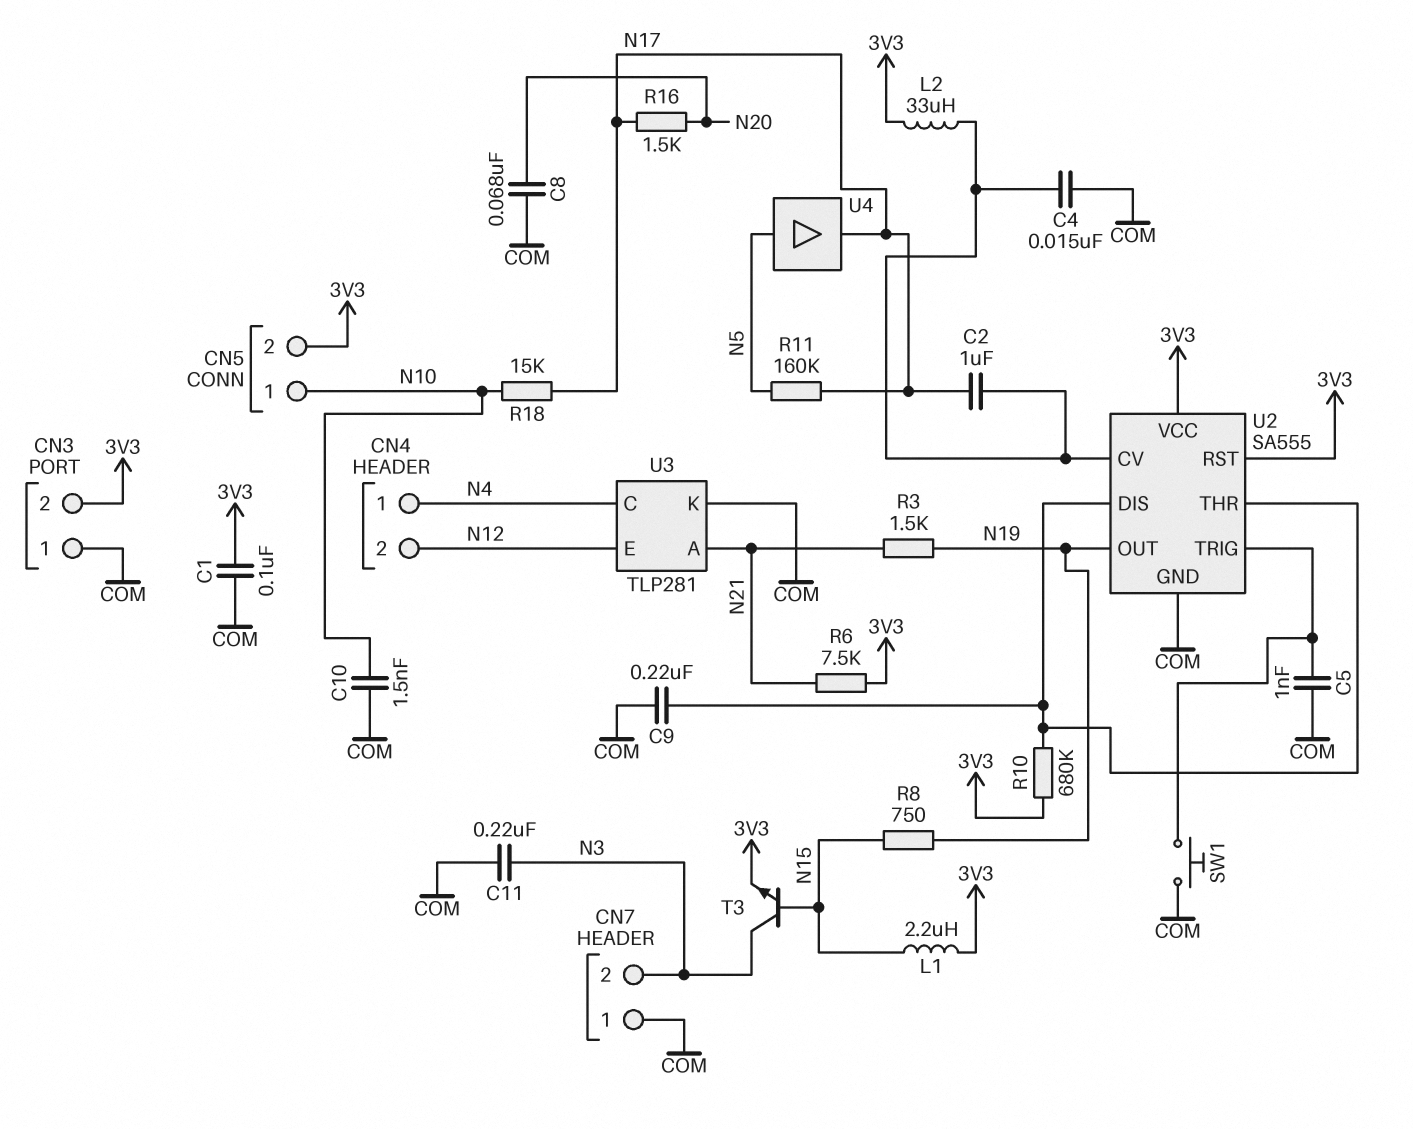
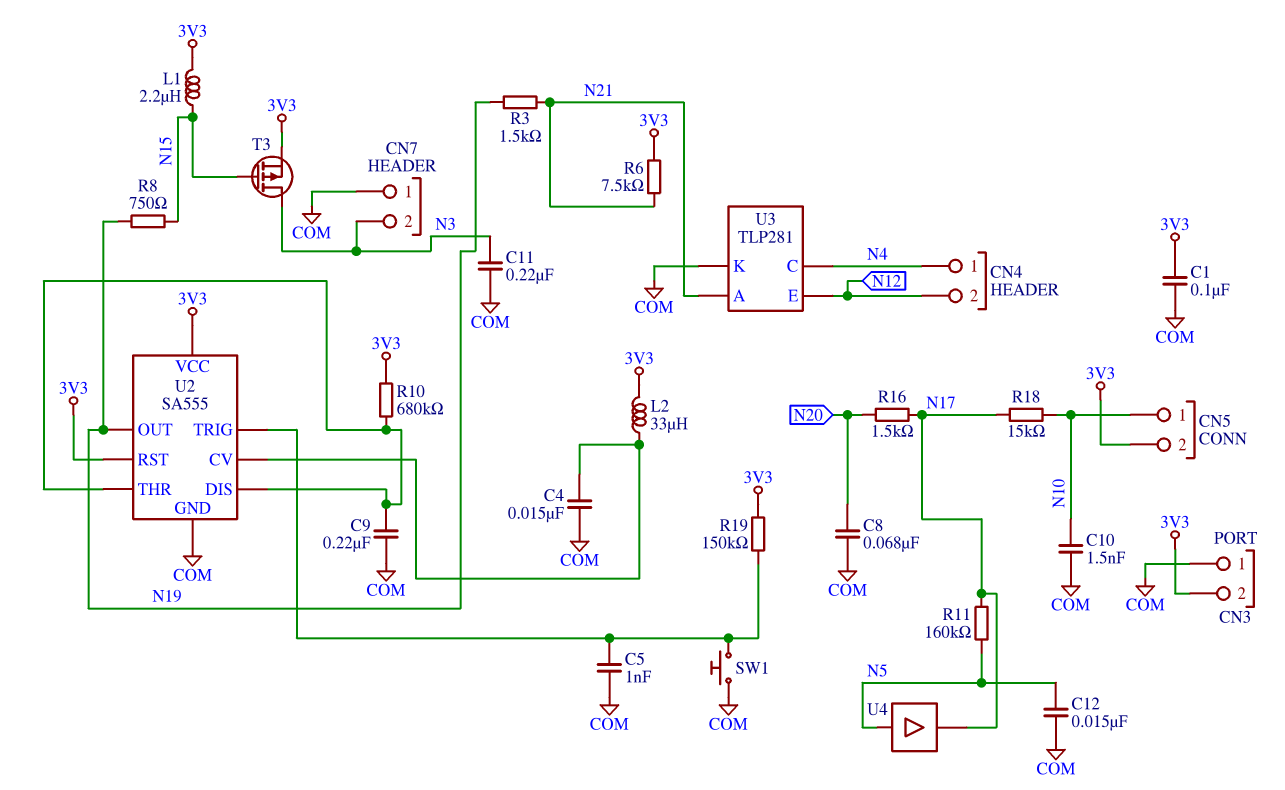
C2: 1uF (N17, U2/CV) -> none
C12: none -> 15nF (COM, N5)
R19: none -> 150k (3V3, U2/TRIG)
T3: NPN (B N15, C N3, E 3V3) -> PMOS (G N15, D N3, S 3V3)

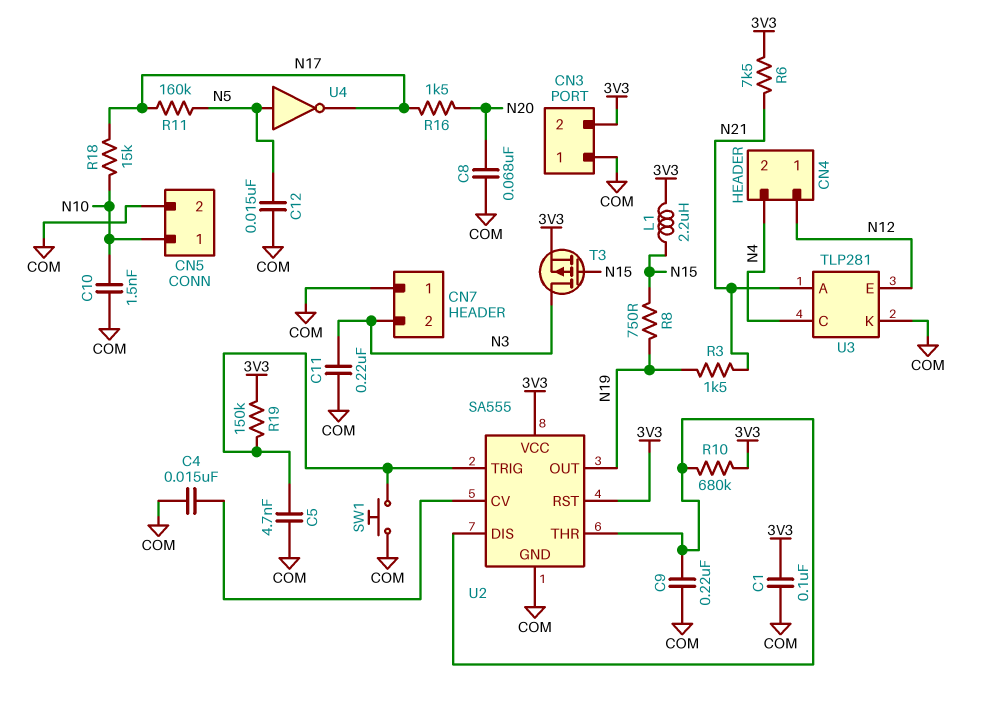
C5: 1nF (COM, U2/TRIG) -> 4.7nF (COM, U2/TRIG)
CN4 pin 1: N4 -> N12
CN4 pin 2: N12 -> N4
CN5 pin 2: 3V3 -> COM
L2: 33uH (3V3, U2/CV) -> none
U4: buffer (in N5, out N17) -> NOT (in N5, out N17)

